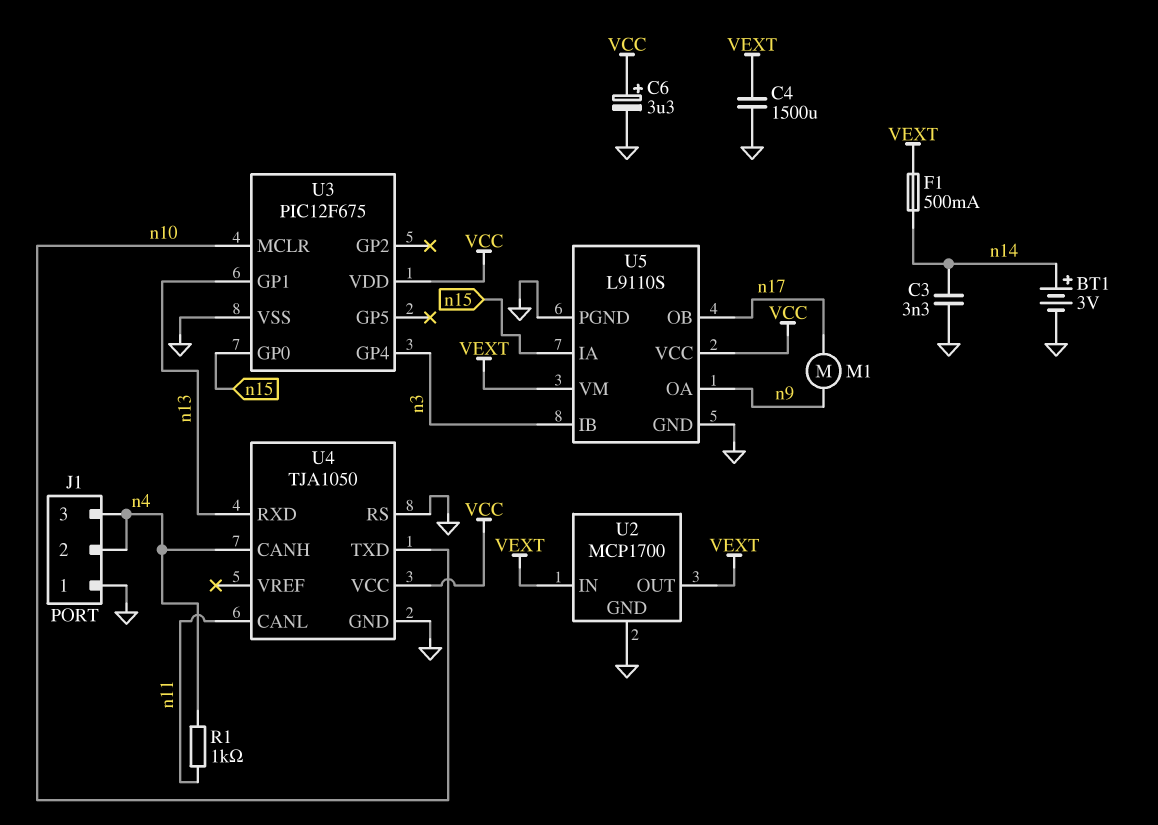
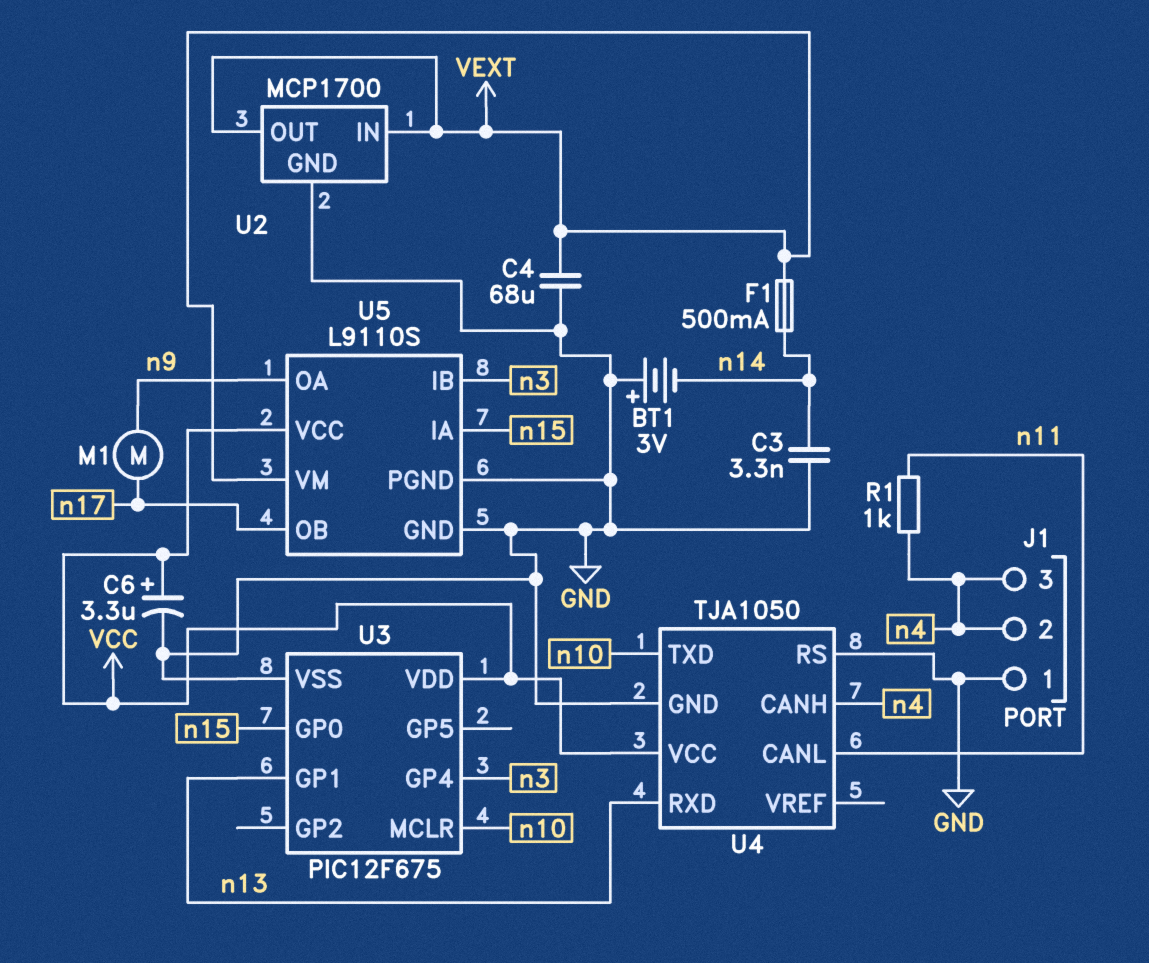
BT1: 3V (plus n14, minus GND) -> 3V (plus GND, minus n14)
C4: 1500uF (GND, VEXT) -> 68uF (GND, VEXT)

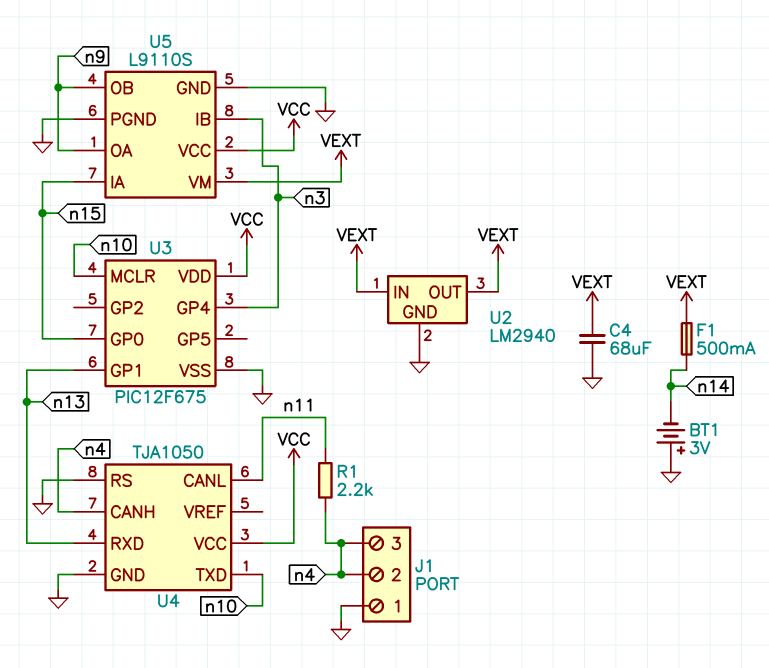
C3: 3.3nF (GND, n14) -> none
C6: 3.3uF (plus VCC, minus GND) -> none
M1: motor (n9, n17) -> none
R1: 1k (n4, n11) -> 2.2k (n4, n11)
U2: MCP1700 -> LM2940
U5 pin OB: n17 -> n9

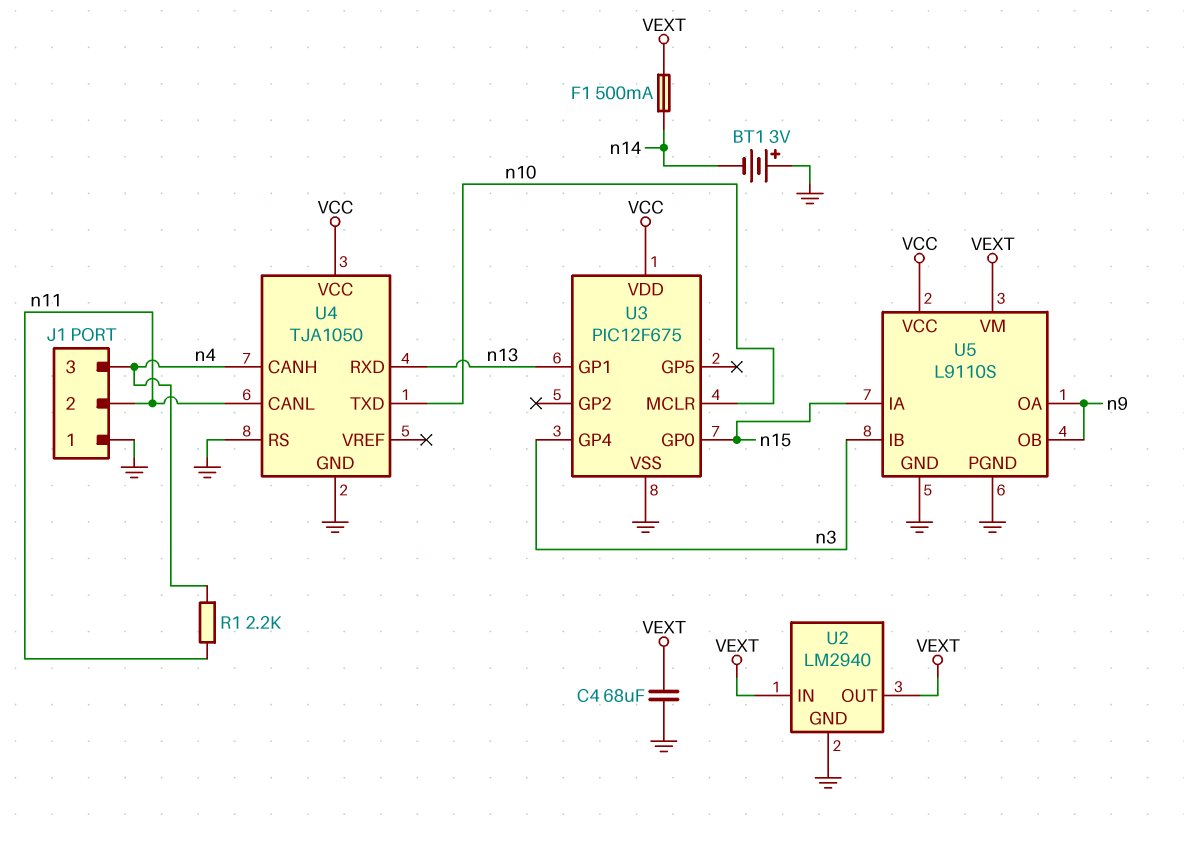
J1 pin 2: n4 -> n11

